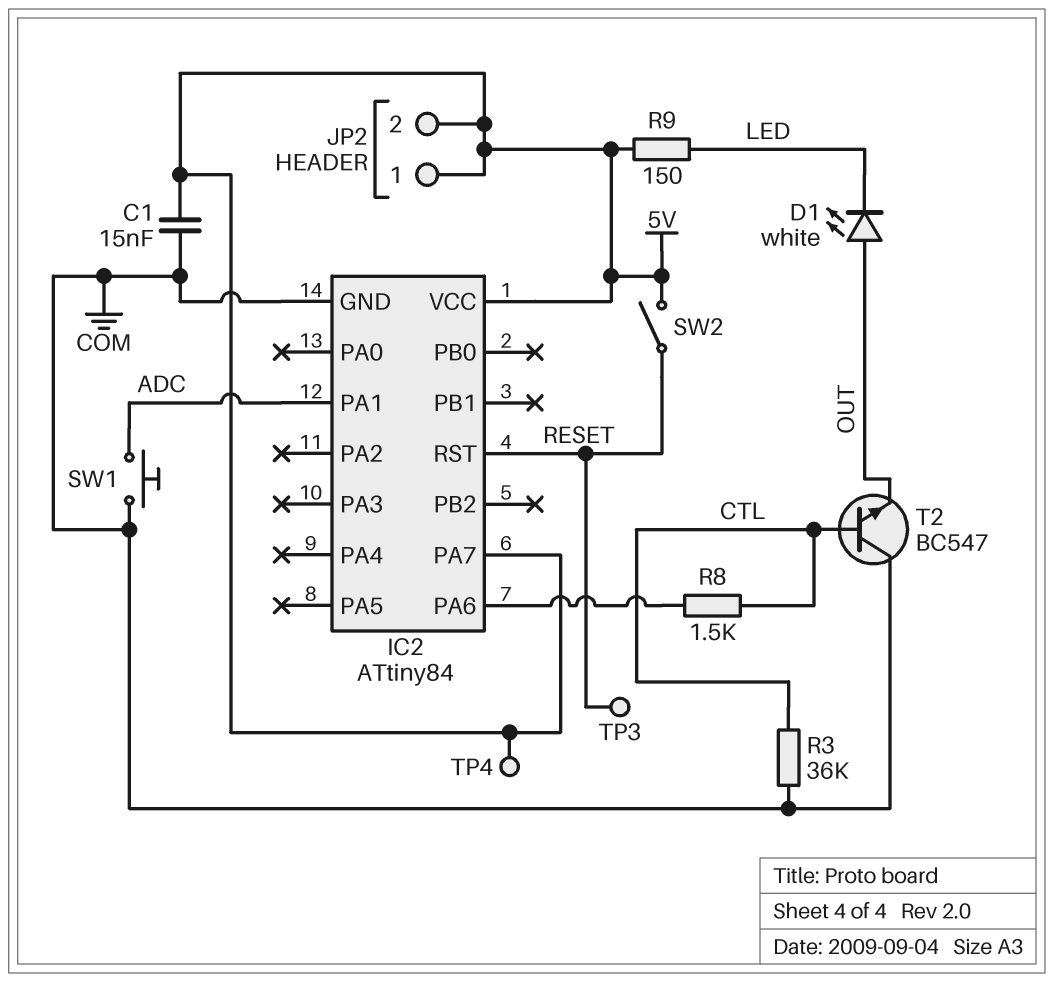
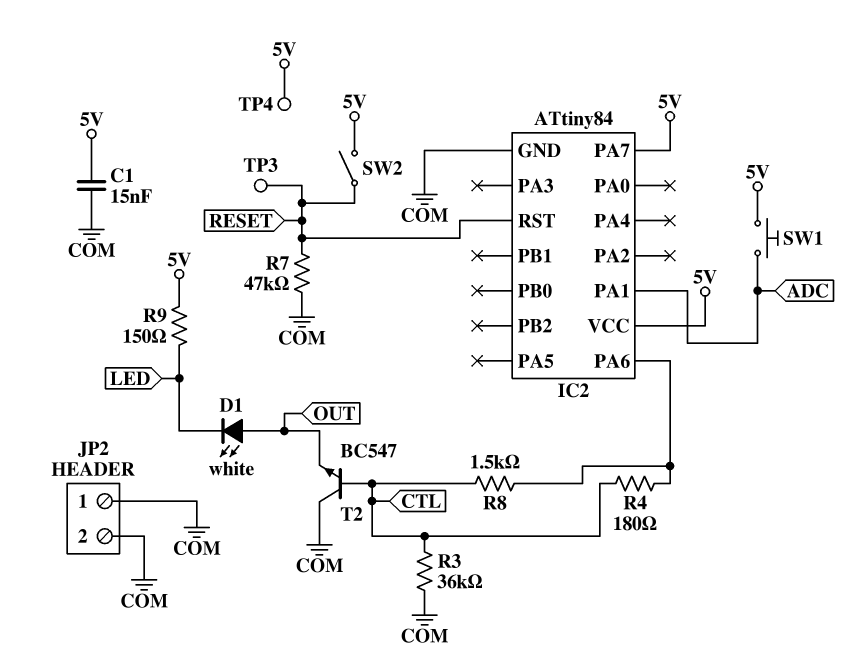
JP2 pin 1: 5V -> COM
JP2 pin 2: 5V -> COM
R4: none -> 180 (CTL, IC2/PA6)
R7: none -> 47k (COM, RESET)
SW1: button (ADC, COM) -> button (5V, ADC)

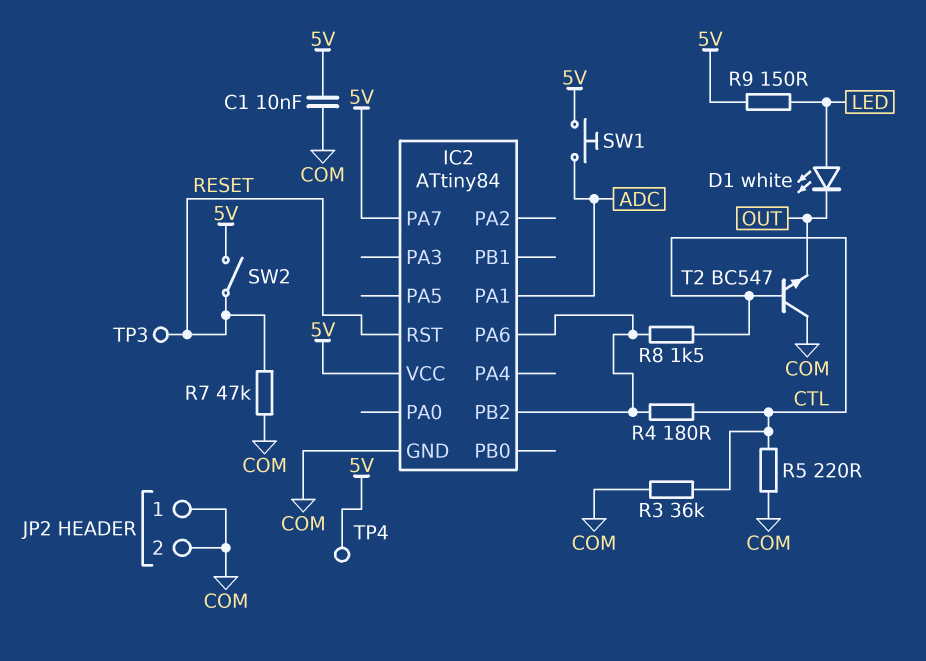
C1: 15nF (5V, COM) -> 10nF (5V, COM)
D1: LED white (A OUT, K LED) -> LED white (A LED, K OUT)
IC2 pin PB2: none -> IC2/PA6
R5: none -> 220 (COM, CTL)

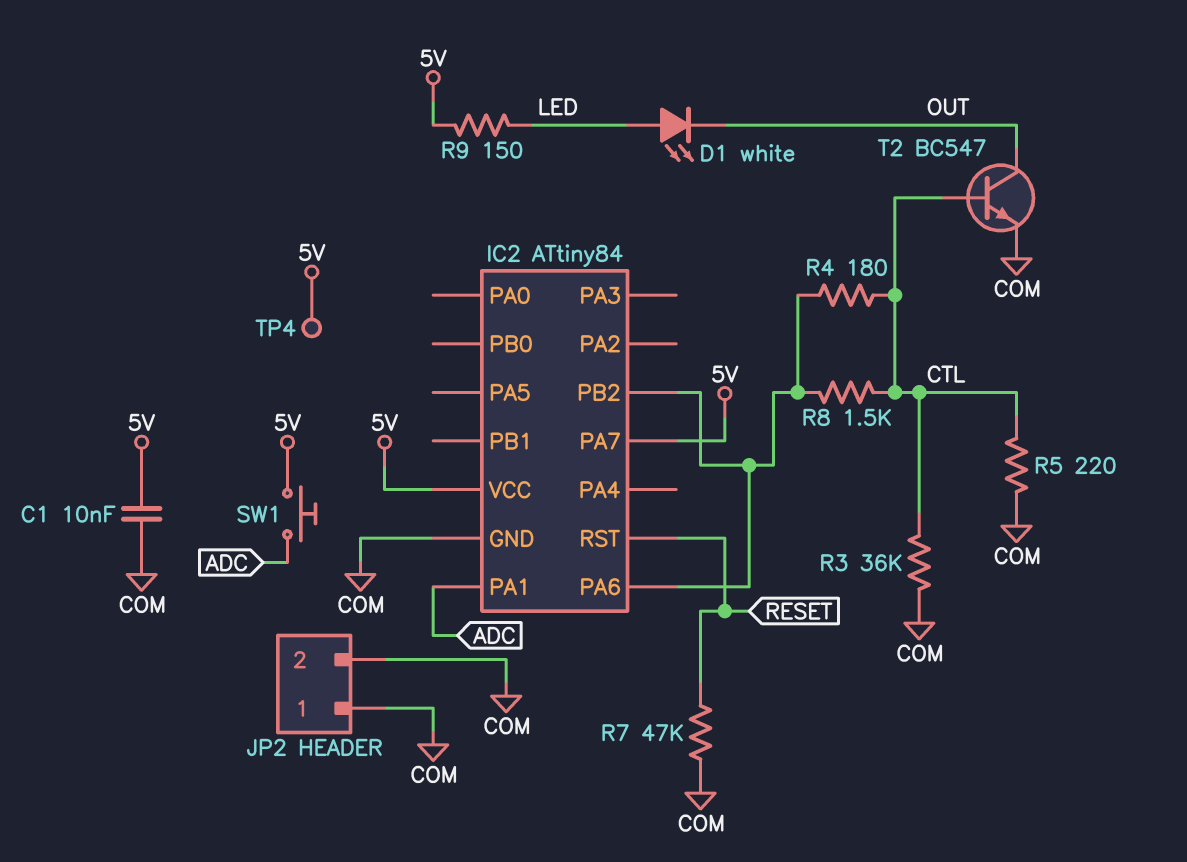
SW2: switch (5V, RESET) -> none
T2: NPN BC547 (B CTL, C COM, E OUT) -> NPN BC547 (B CTL, C OUT, E COM)
TP3: test point (RESET) -> none

